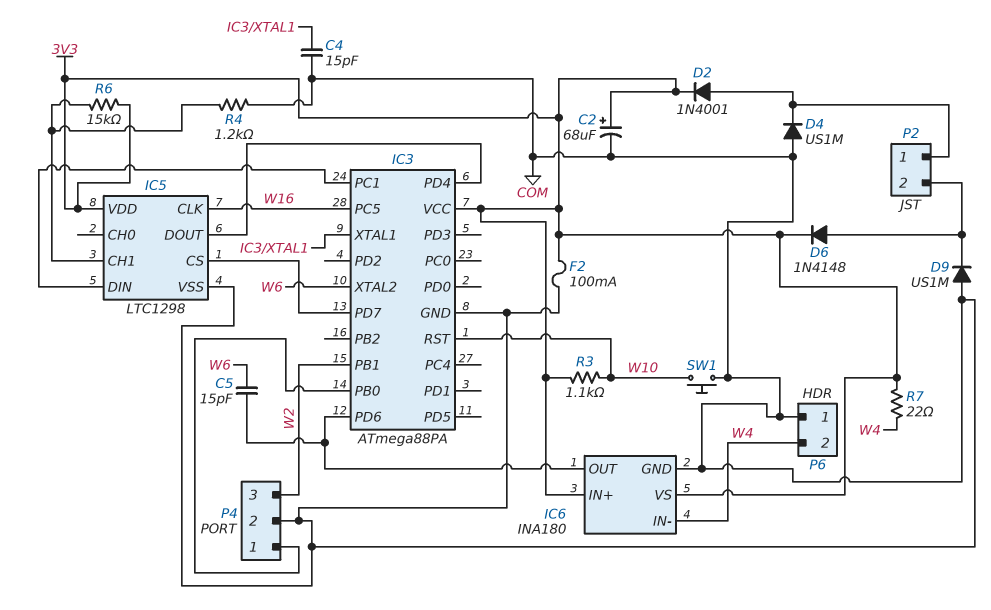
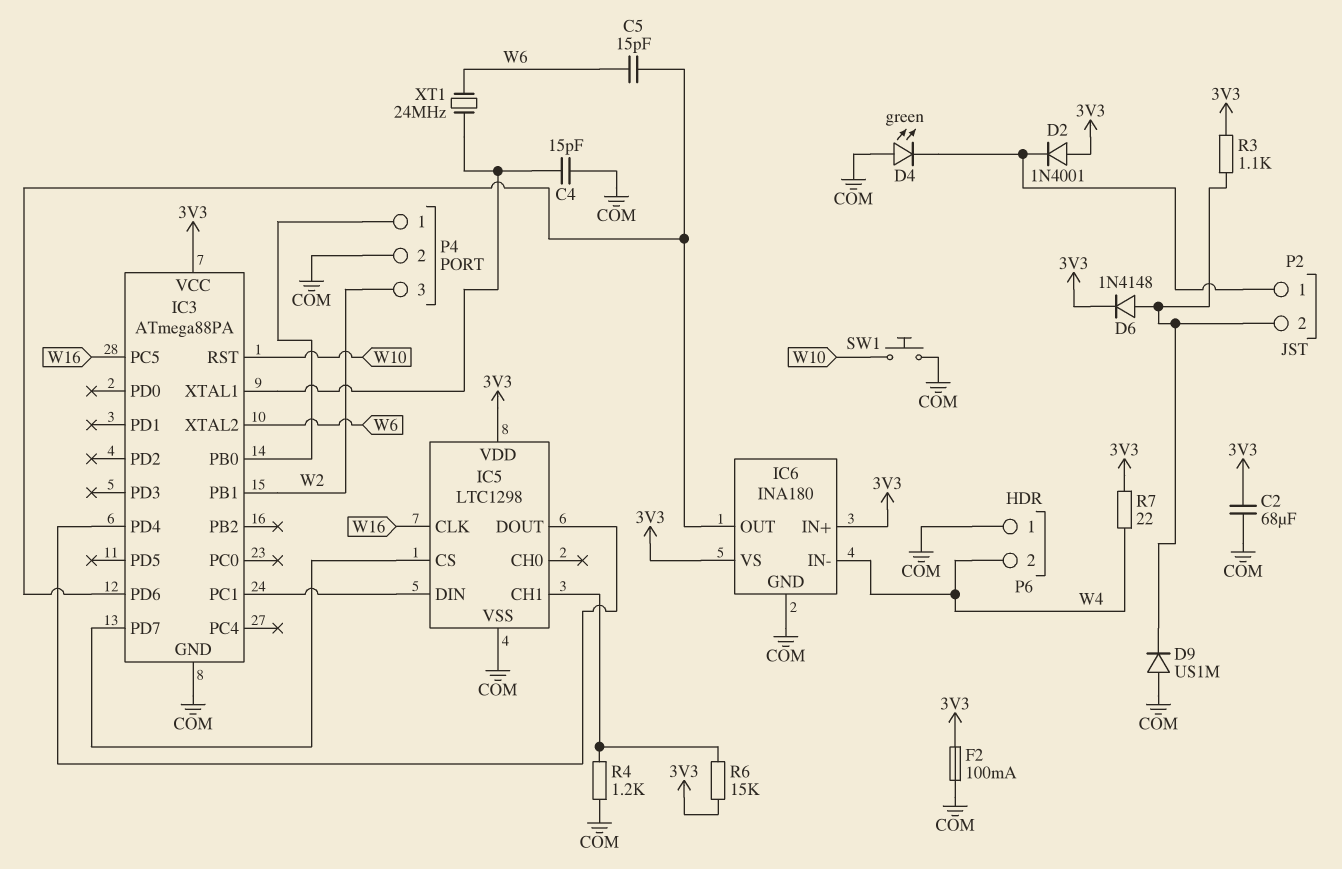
C2: 68uF (plus 3V3, minus COM) -> 68uF (3V3, COM)
D2: diode 1N4001 (A P2/1, K 3V3) -> diode 1N4001 (A 3V3, K P2/1)
D4: diode US1M (A COM, K P2/1) -> LED green (A COM, K P2/1)
R3: 1.1k (3V3, W10) -> 1.1k (3V3, P2/2)
XT1: none -> 24MHz (IC3/XTAL1, W6)

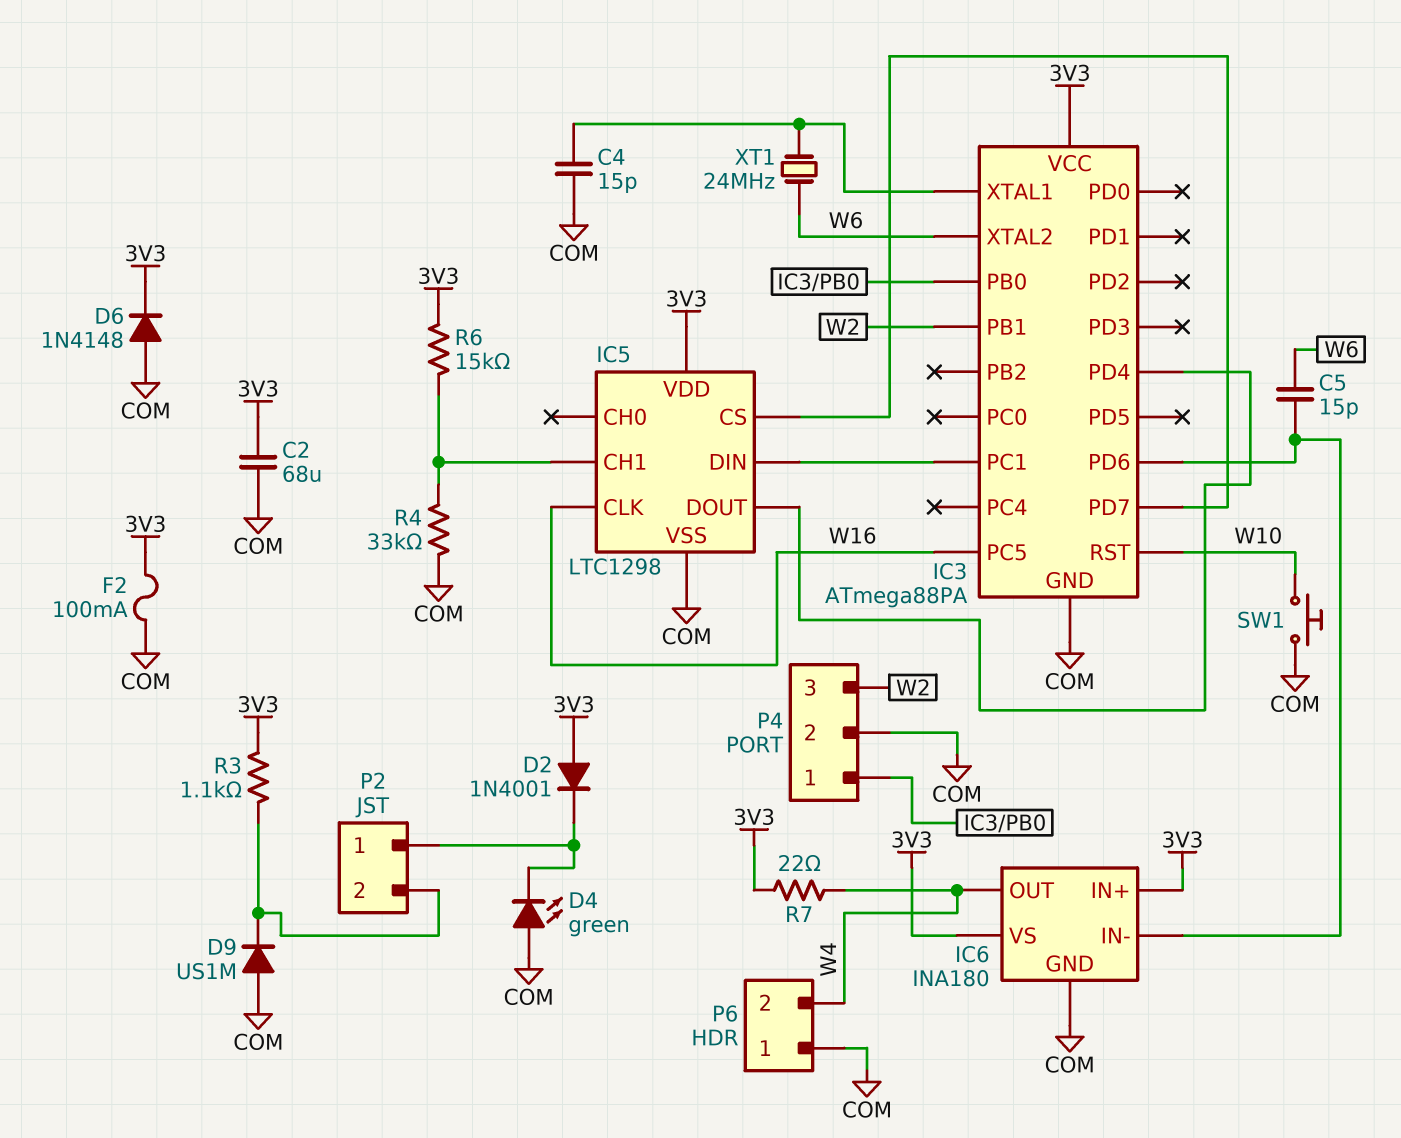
D6: diode 1N4148 (A P2/2, K 3V3) -> diode 1N4148 (A COM, K 3V3)
IC6 pin IN-: W4 -> IC3/PD6
IC6 pin OUT: IC3/PD6 -> W4
R4: 1.2k (COM, IC5/CH1) -> 33k (COM, IC5/CH1)

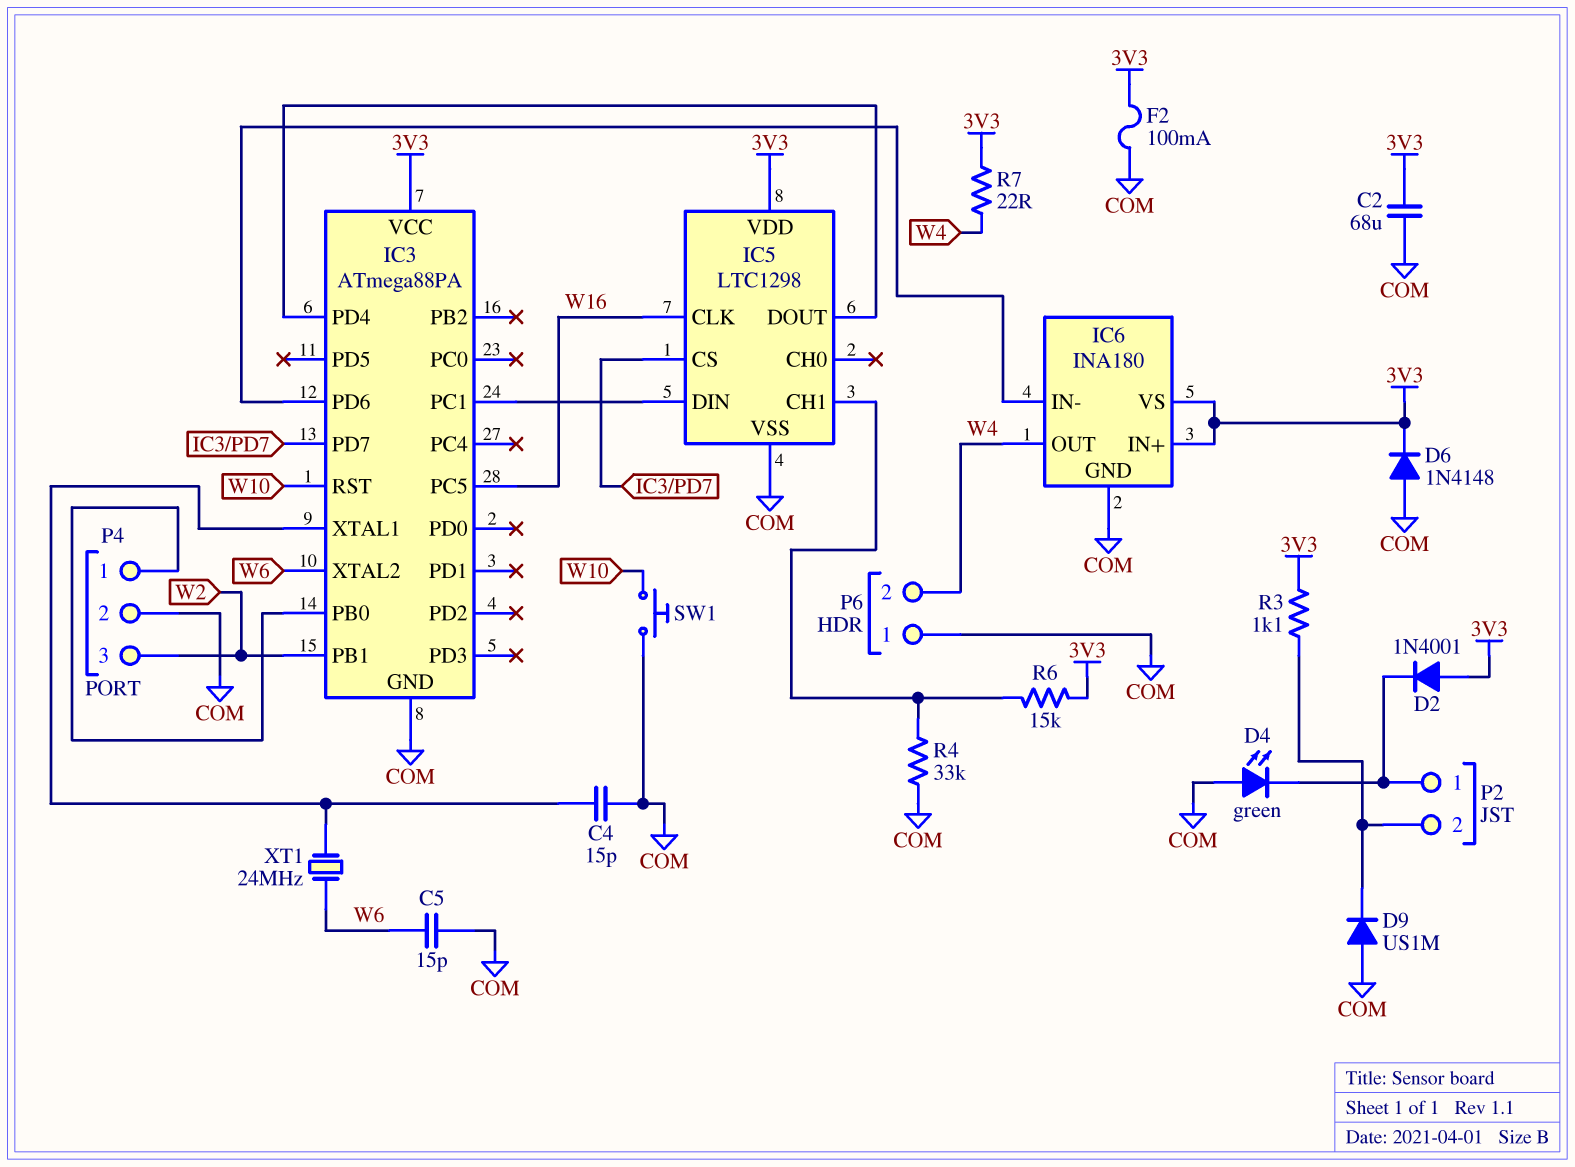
C5: 15pF (IC3/PD6, W6) -> 15pF (COM, W6)

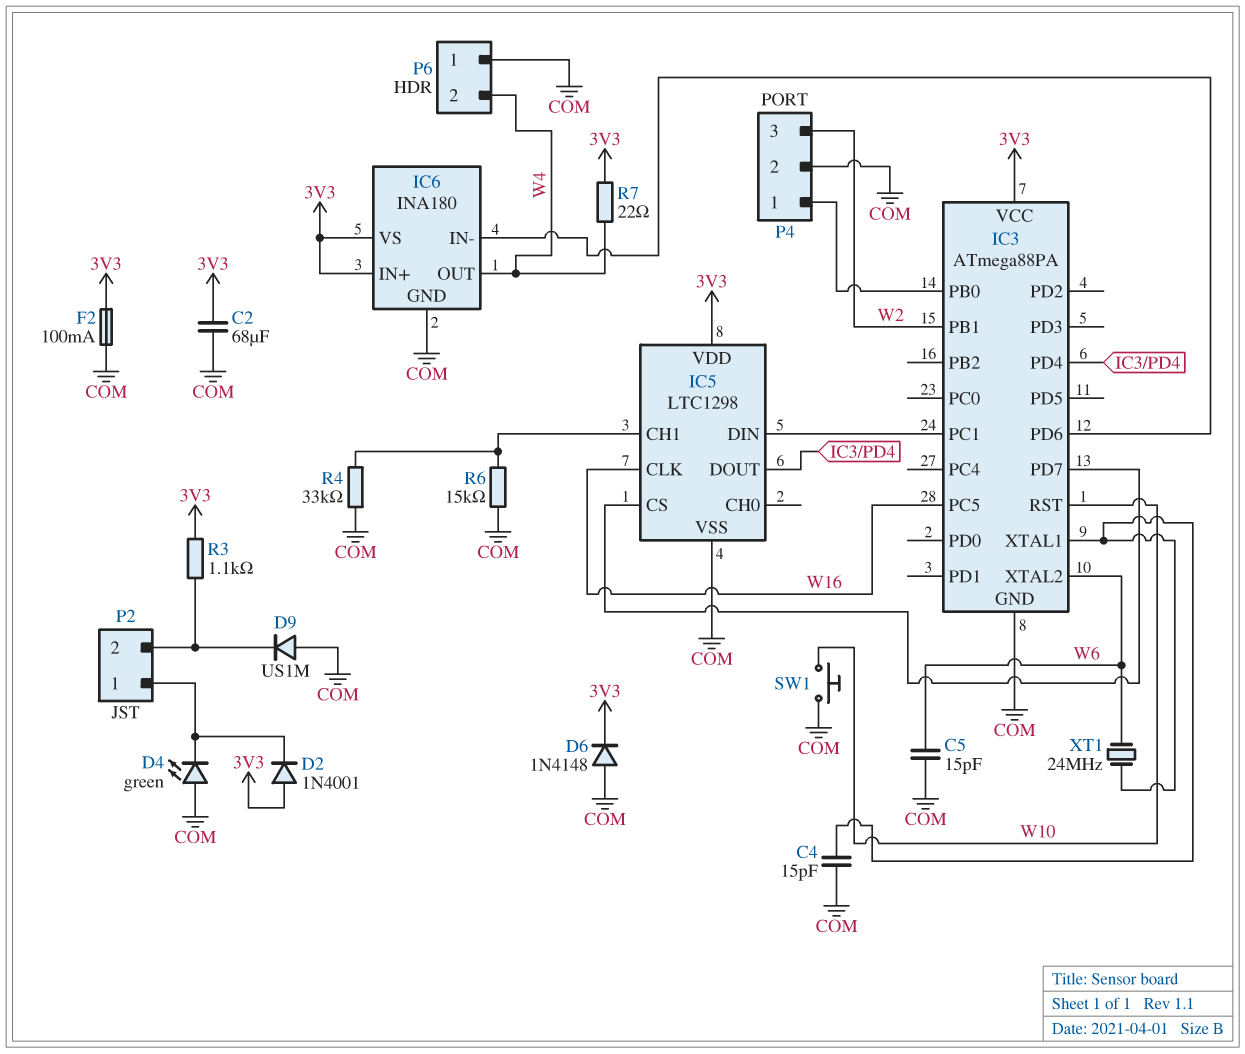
R6: 15k (3V3, IC5/CH1) -> 15k (COM, IC5/CH1)

